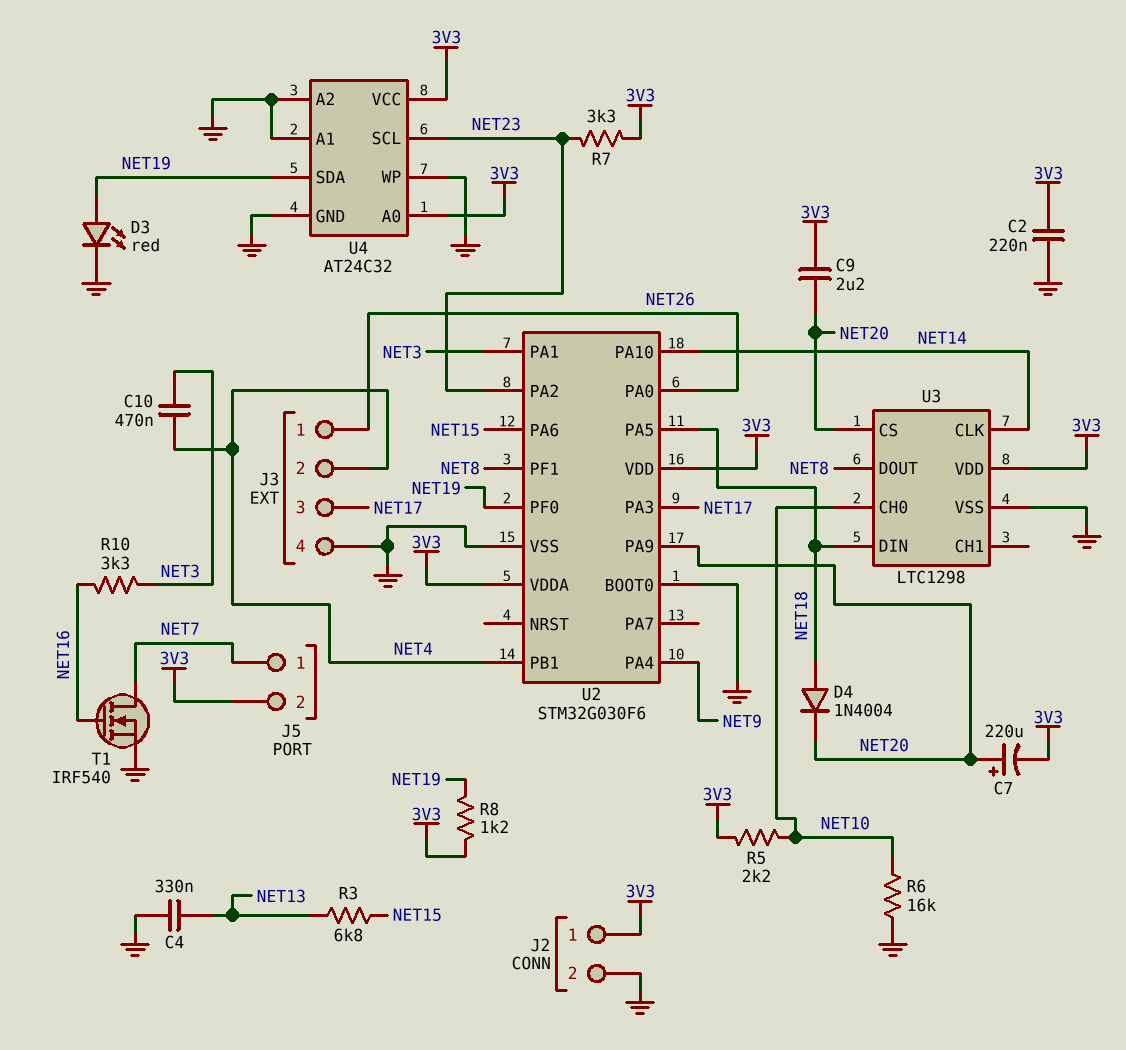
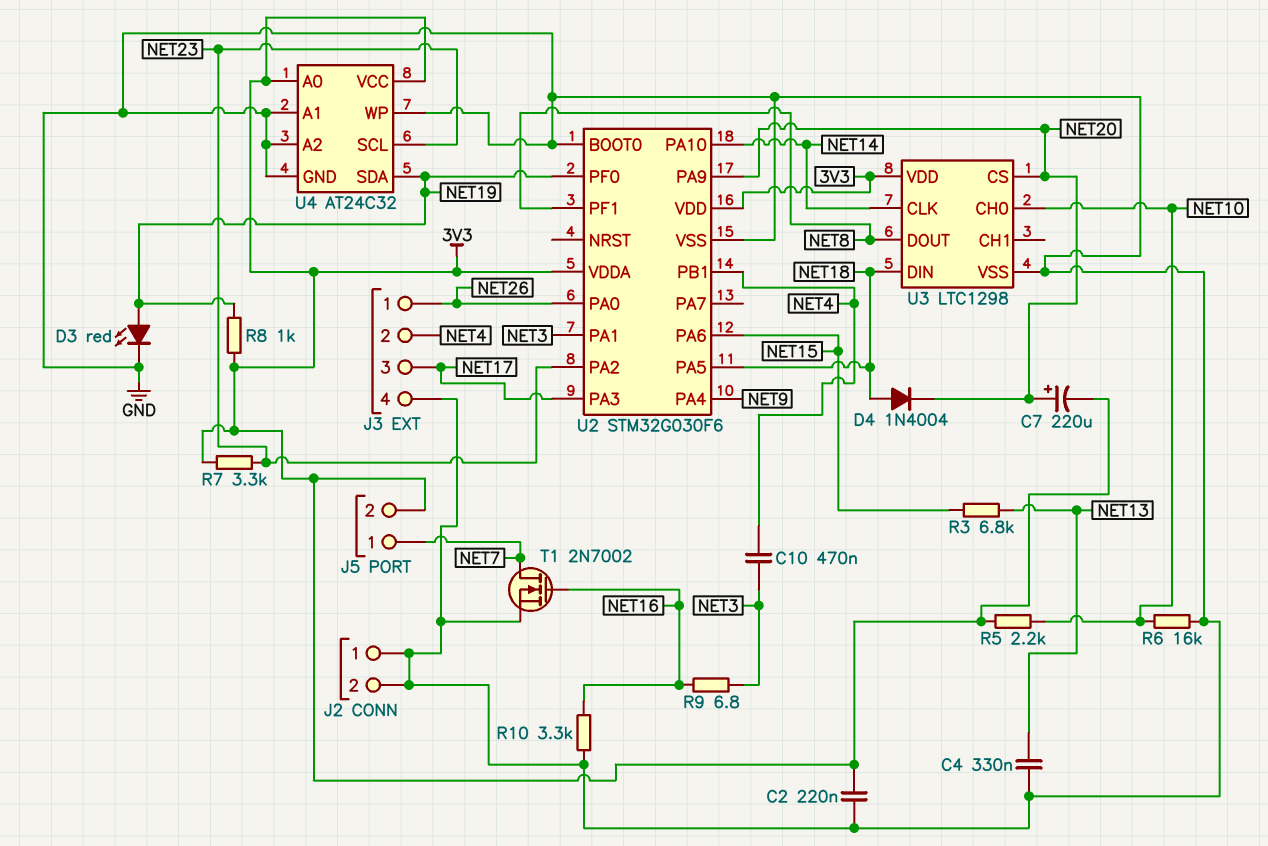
C9: 2.2uF (3V3, NET20) -> none
J2 pin 1: 3V3 -> GND
R8: 1.2k (3V3, NET19) -> 1k (3V3, NET19)
R9: none -> 6.8 (NET3, NET16)
R10: 3.3k (NET3, NET16) -> 3.3k (GND, NET16)
T1: NMOS IRF540 (G NET16, D NET7, S GND) -> NMOS 2N7002 (G NET16, D NET7, S GND)

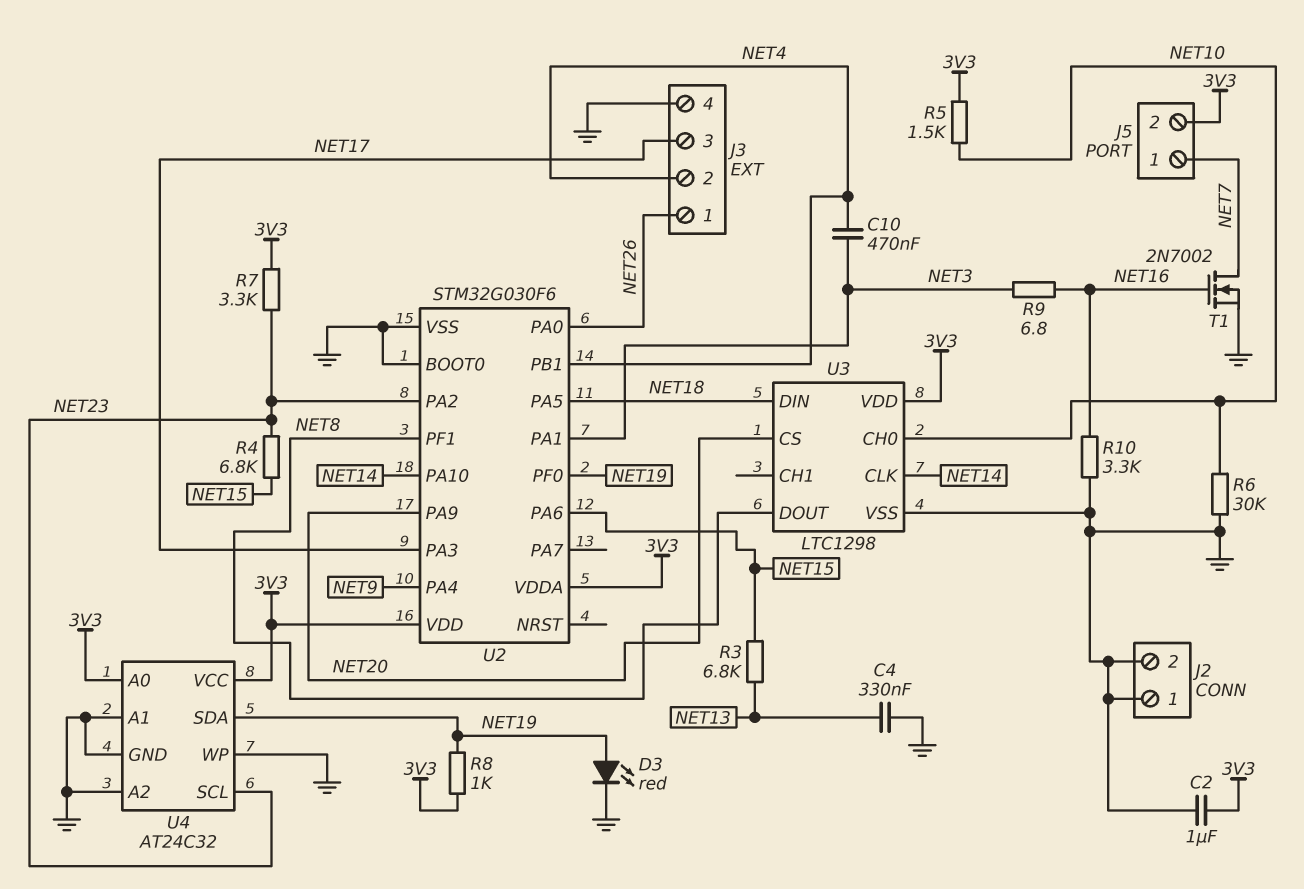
C2: 220nF (3V3, GND) -> 1uF (3V3, GND)
C7: 220uF (plus NET20, minus 3V3) -> none
D4: diode 1N4004 (A NET18, K NET20) -> none
R4: none -> 6.8k (NET15, NET23)
R5: 2.2k (3V3, NET10) -> 1.5k (3V3, NET10)
R6: 16k (GND, NET10) -> 30k (GND, NET10)

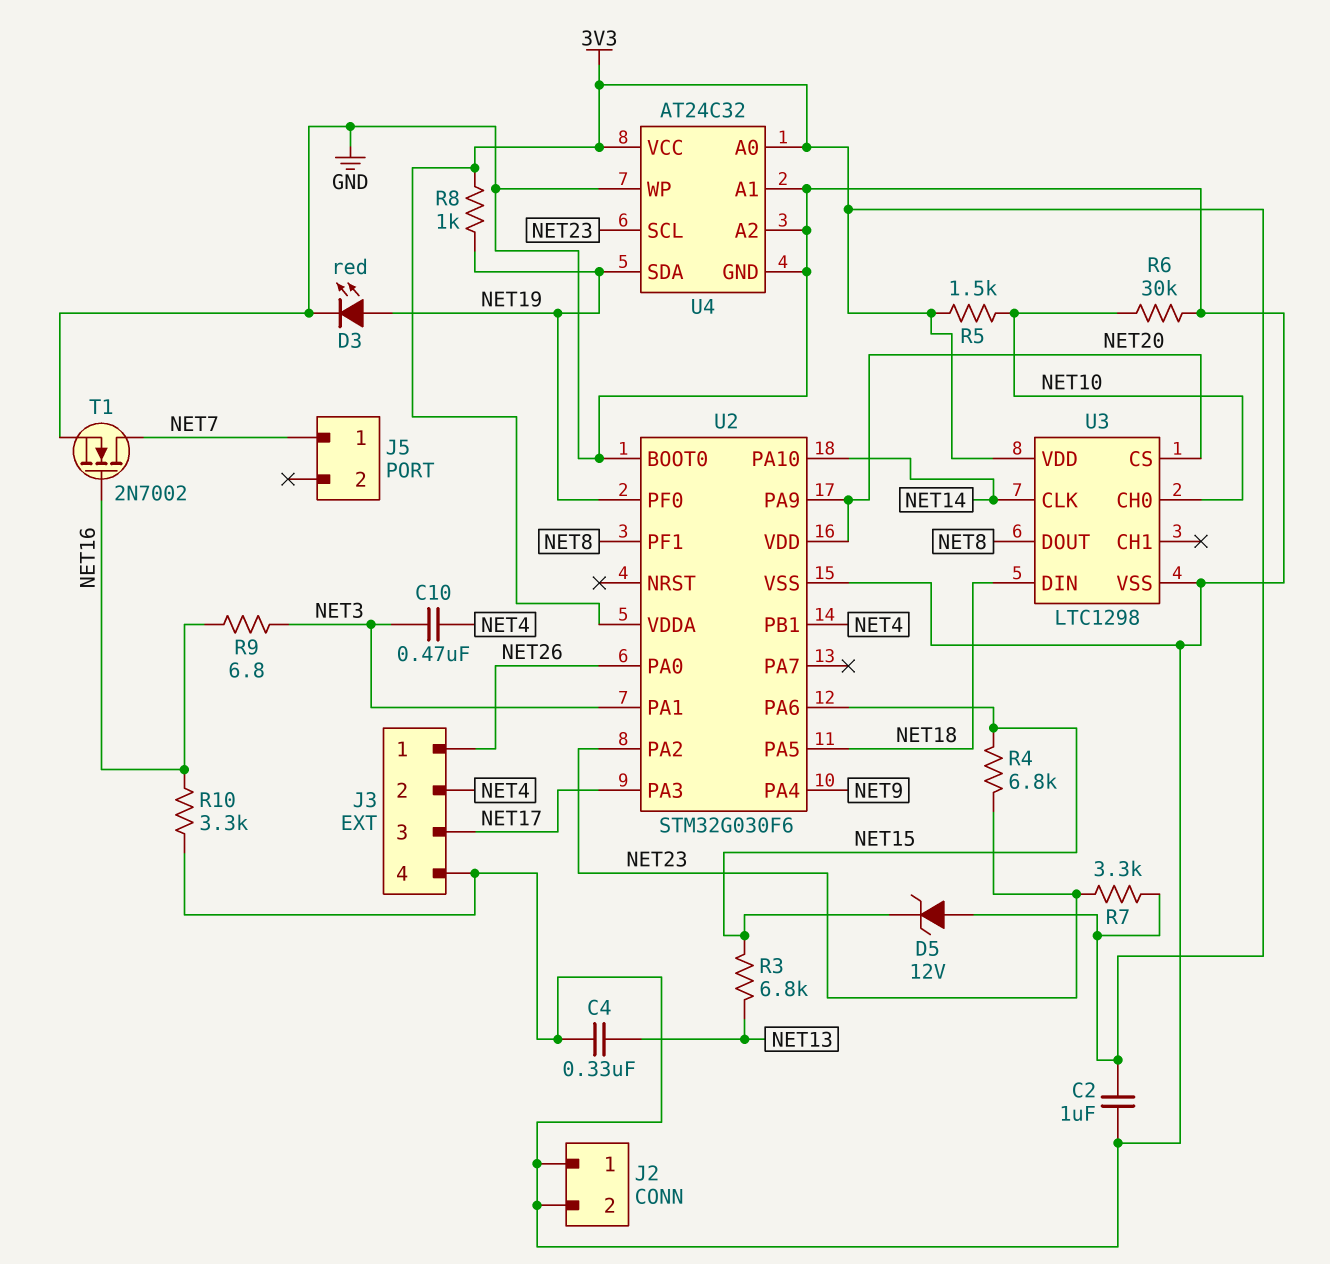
D5: none -> zener 12V (A 3V3, K NET15)
J5 pin 2: 3V3 -> none
U2 pin VDD: 3V3 -> NET20

